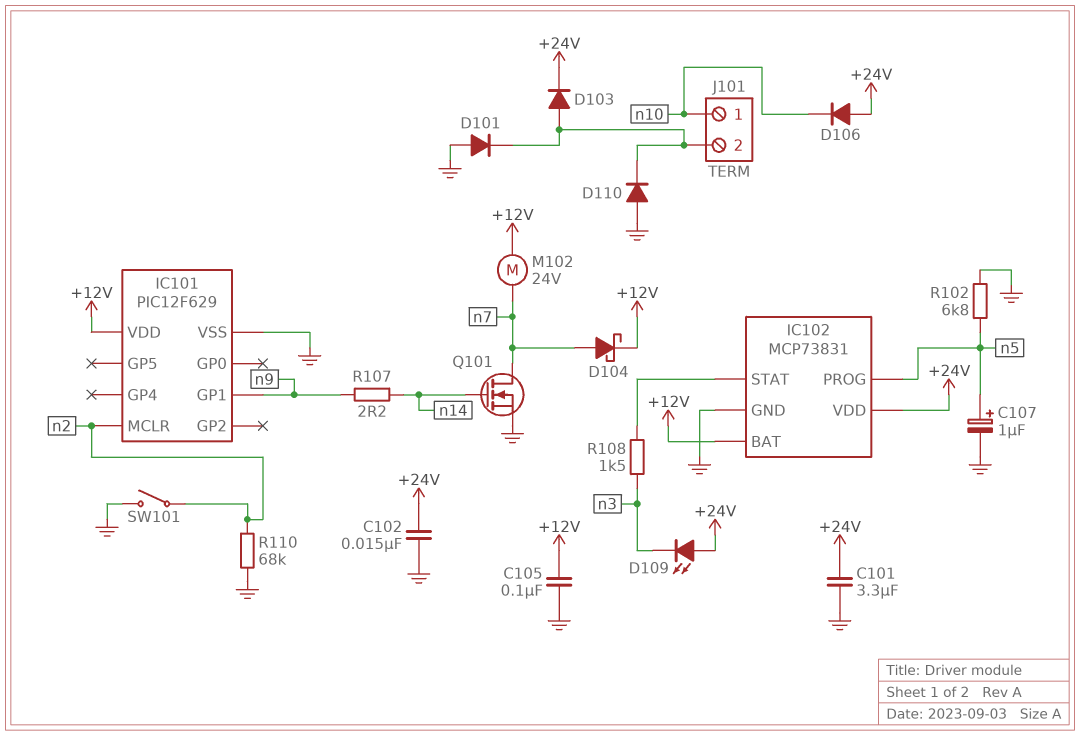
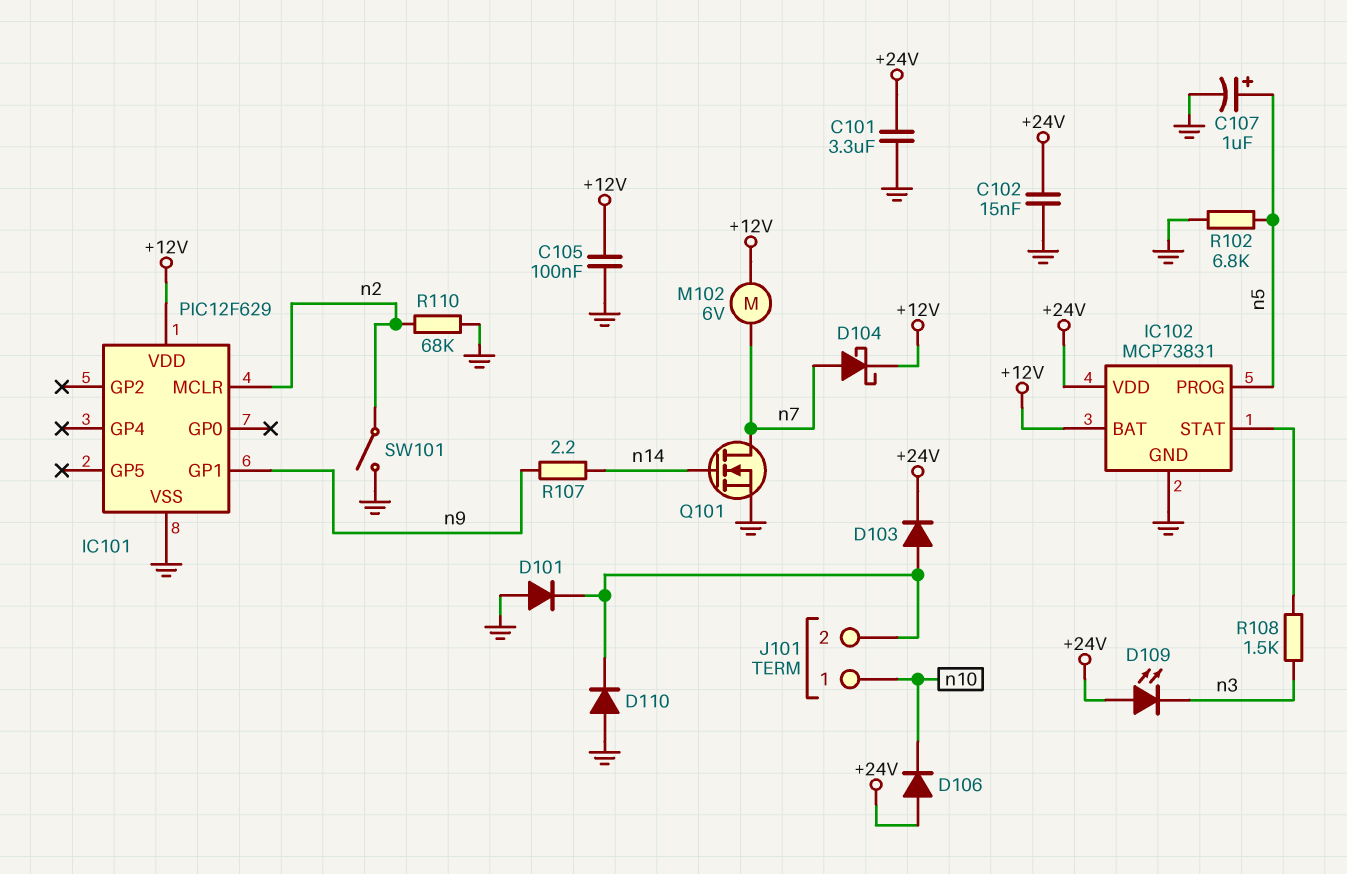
M102: motor 24V (+12V, n7) -> motor 6V (+12V, n7)

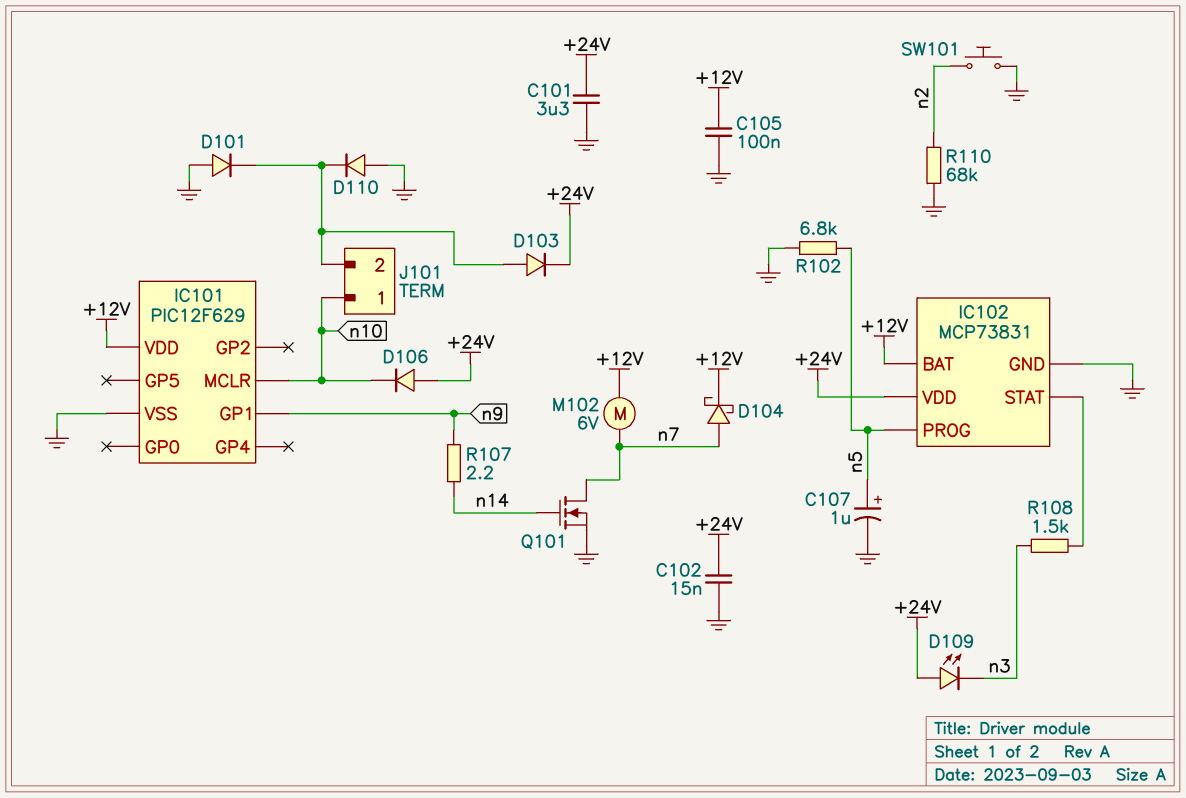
IC101 pin MCLR: n2 -> n10
SW101: switch (GND, n2) -> button (GND, n2)

